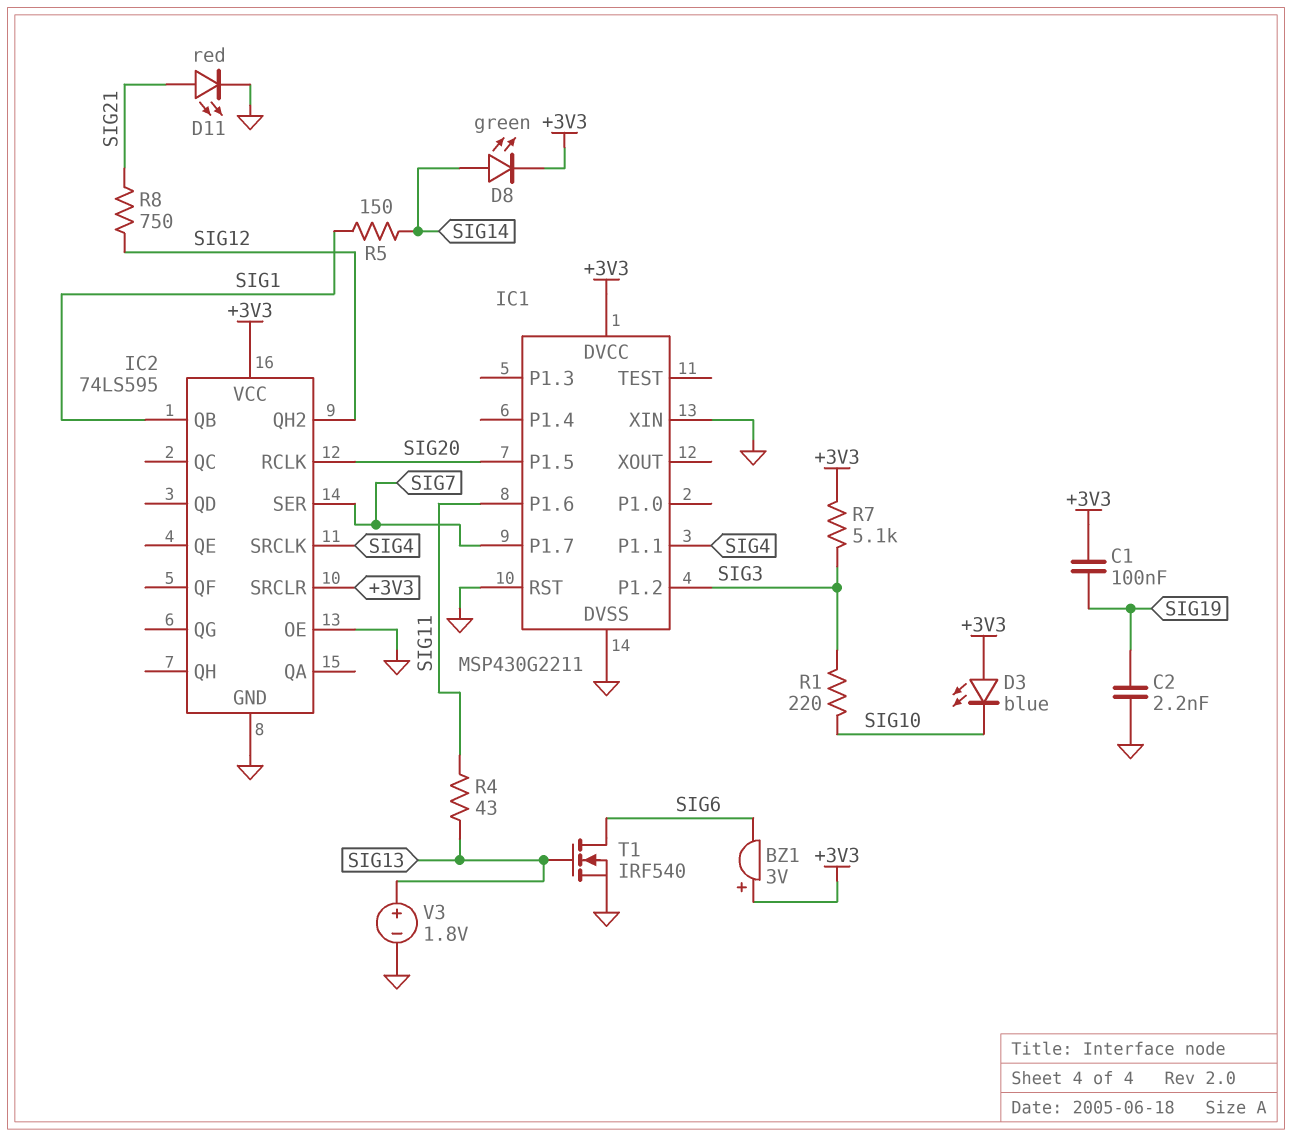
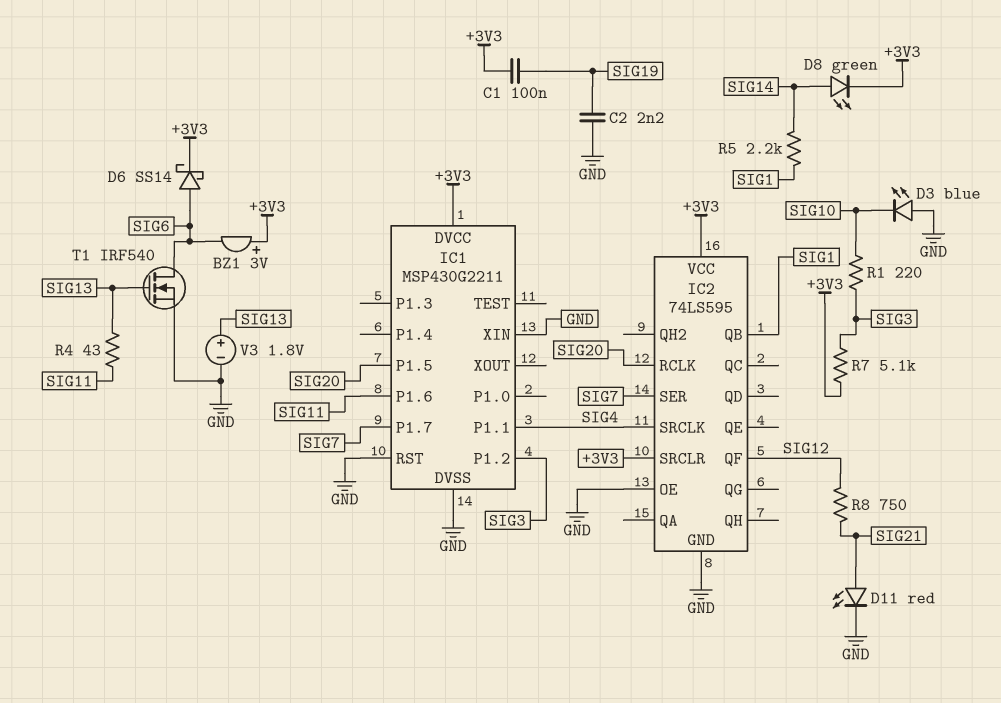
D3: LED blue (A +3V3, K SIG10) -> LED blue (A GND, K SIG10)
D6: none -> schottky SS14 (A SIG6, K +3V3)
IC2 pin QF: none -> SIG12
IC2 pin QH2: SIG12 -> none
R5: 150 (SIG1, SIG14) -> 2.2k (SIG1, SIG14)

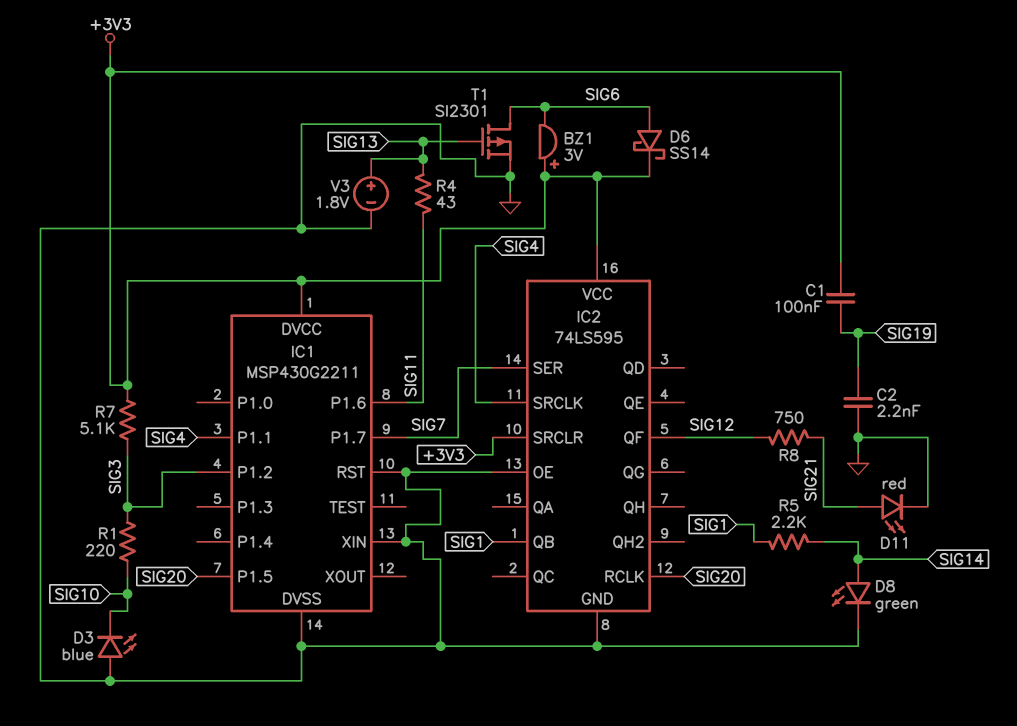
D8: LED green (A SIG14, K +3V3) -> LED green (A SIG14, K GND)
T1: NMOS IRF540 (G SIG13, D SIG6, S GND) -> PMOS SI2301 (G SIG13, D SIG6, S GND)

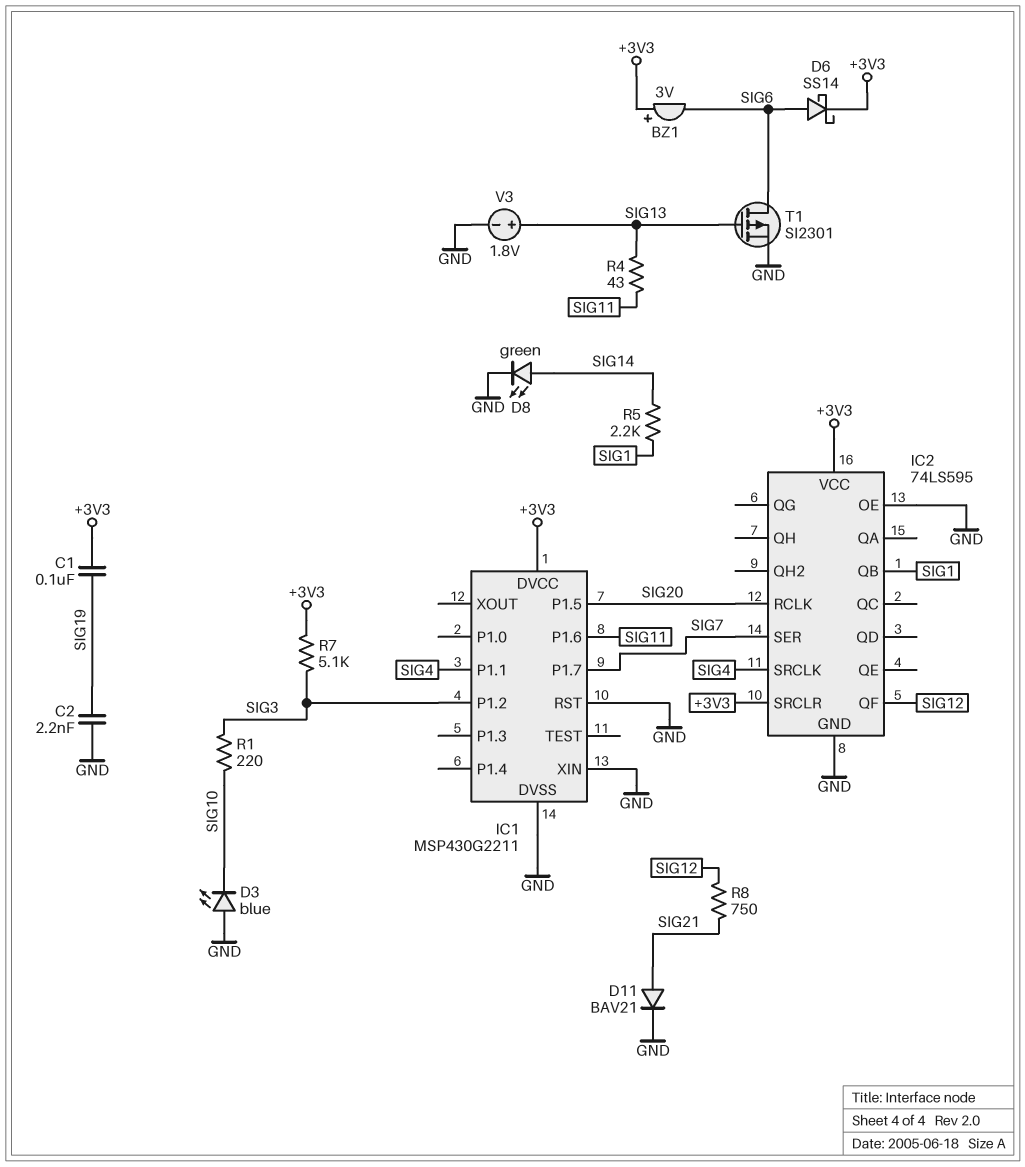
D11: LED red (A SIG21, K GND) -> diode BAV21 (A SIG21, K GND)

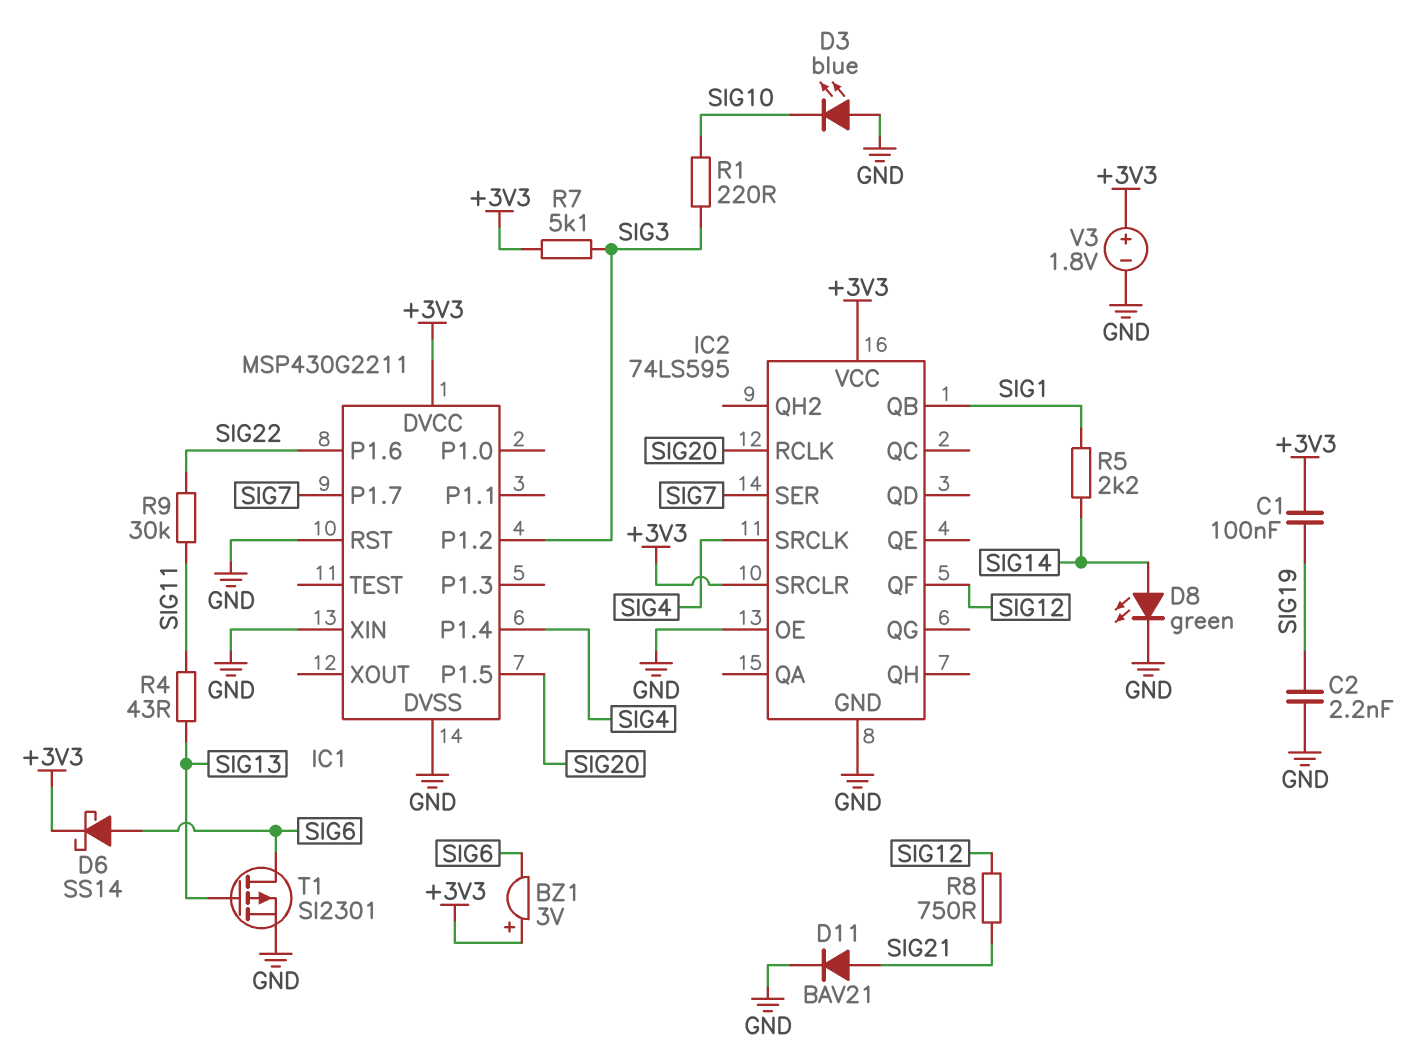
IC1 pin P1.1: SIG4 -> none
IC1 pin P1.4: none -> SIG4
IC1 pin P1.6: SIG11 -> SIG22
R9: none -> 30k (SIG11, SIG22)
V3: 1.8V (plus SIG13, minus GND) -> 1.8V (plus +3V3, minus GND)

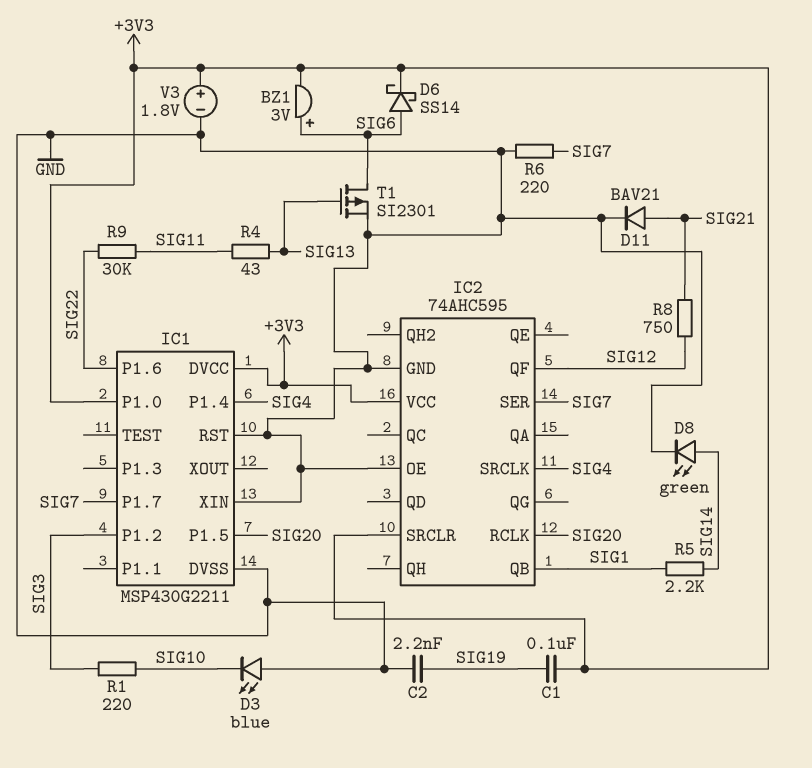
BZ1: buzzer 3V (plus +3V3, minus SIG6) -> buzzer 3V (plus SIG6, minus +3V3)
IC1 pin P1.0: none -> +3V3
IC2: 74LS595 -> 74AHC595
R6: none -> 220 (GND, SIG7)
R7: 5.1k (+3V3, SIG3) -> none

